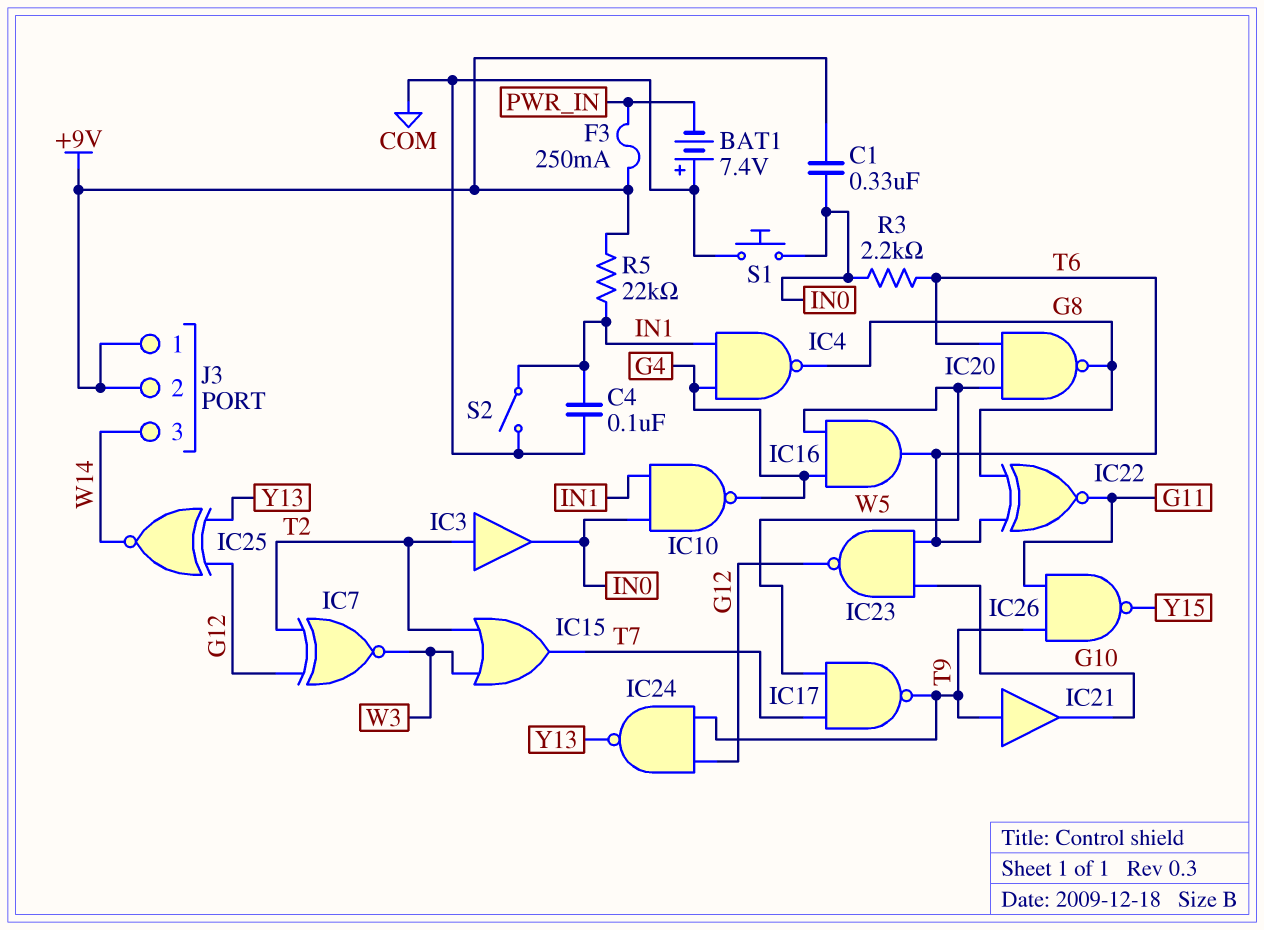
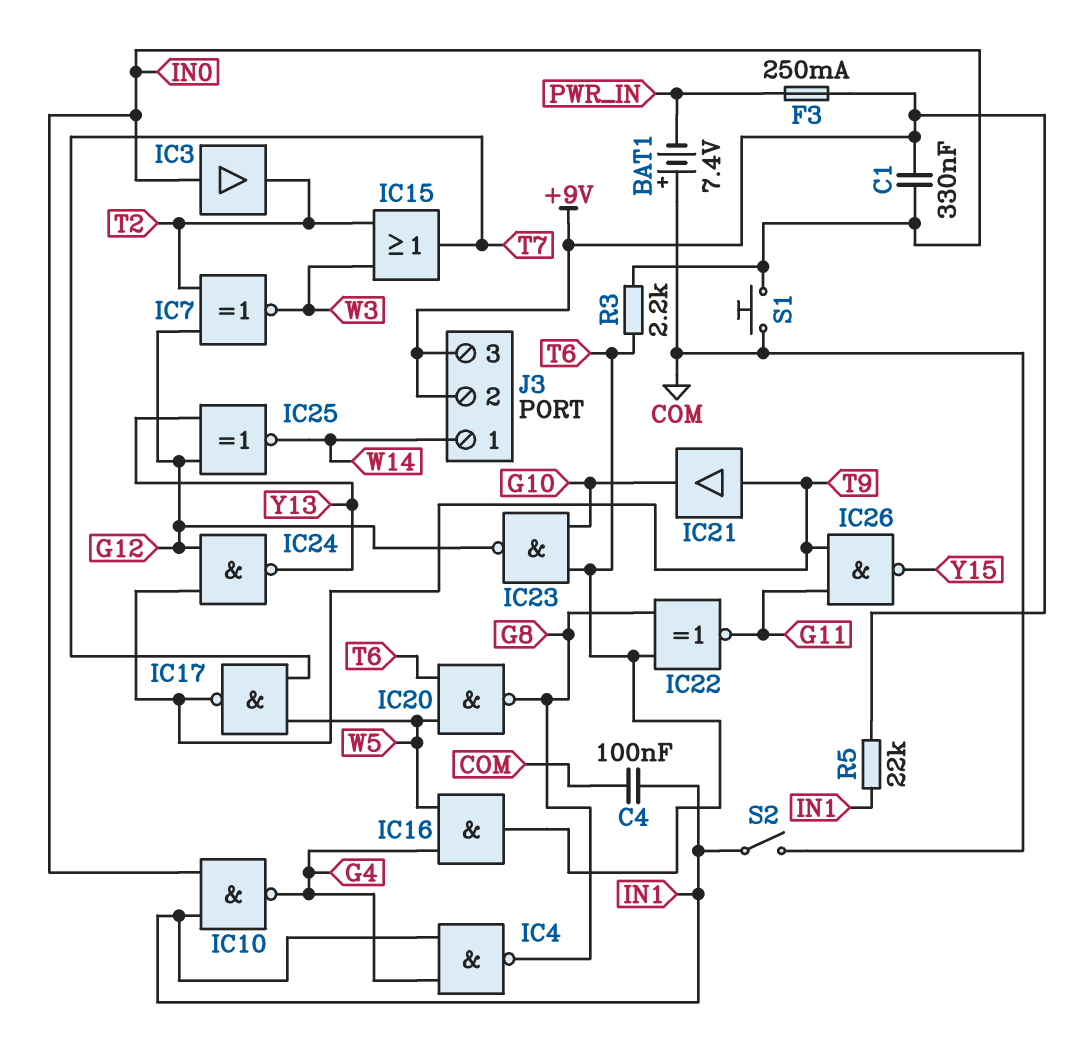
IC3: buffer (in T2, out IN0) -> buffer (in IN0, out T2)
J3 pin 1: +9V -> W14
J3 pin 3: W14 -> +9V

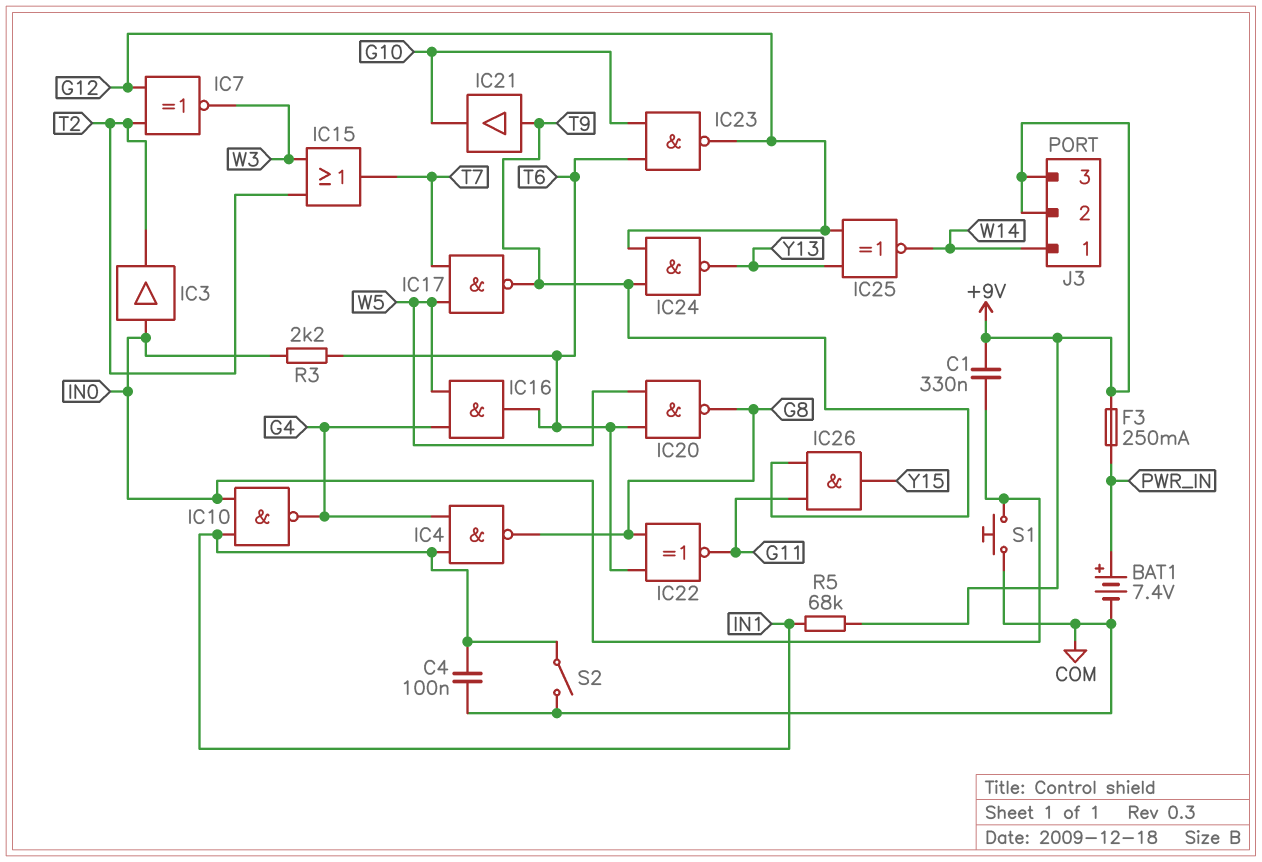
BAT1: 7.4V (plus COM, minus PWR_IN) -> 7.4V (plus PWR_IN, minus COM)
IC26: NAND (in G11, in T9, out Y15) -> AND (in G11, in T9, out Y15)
R5: 22k (+9V, IN1) -> 68k (+9V, IN1)

